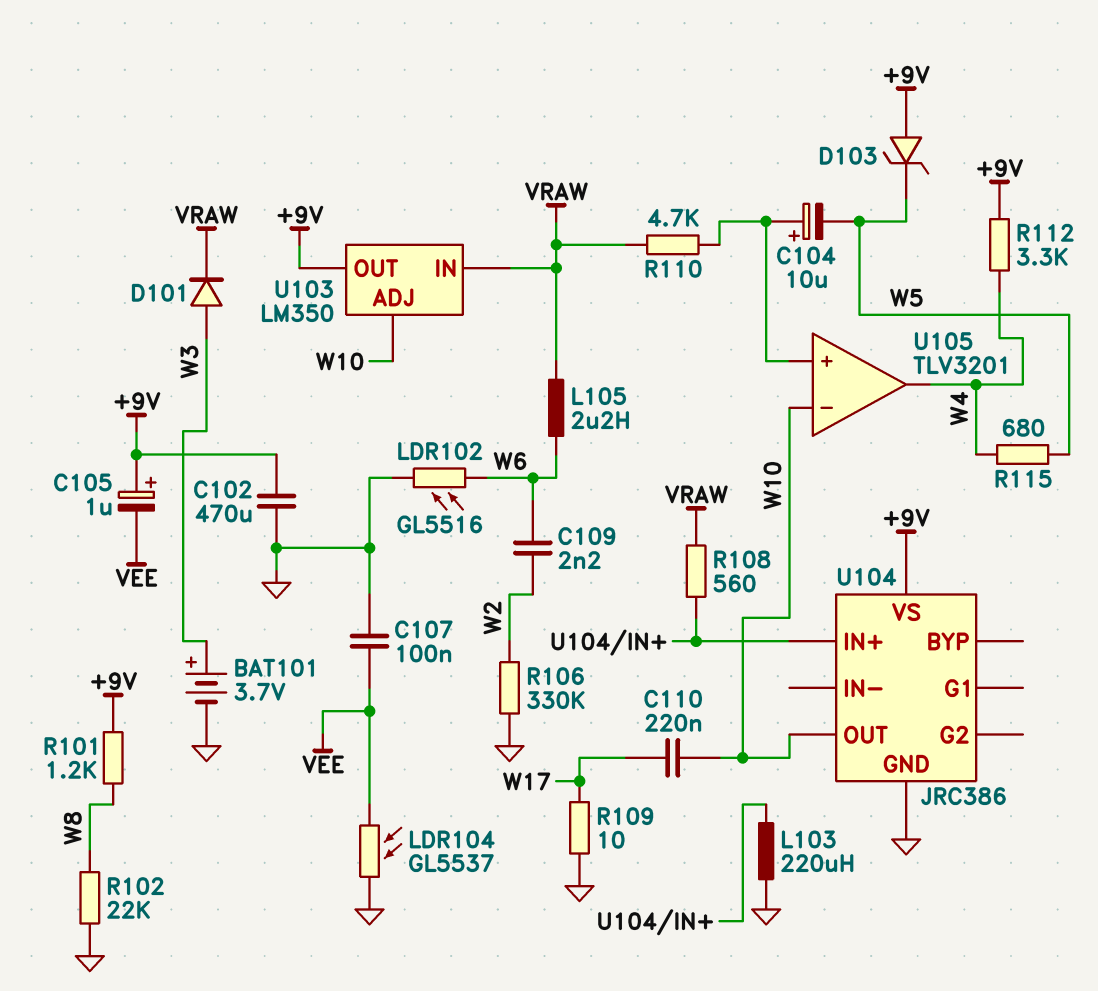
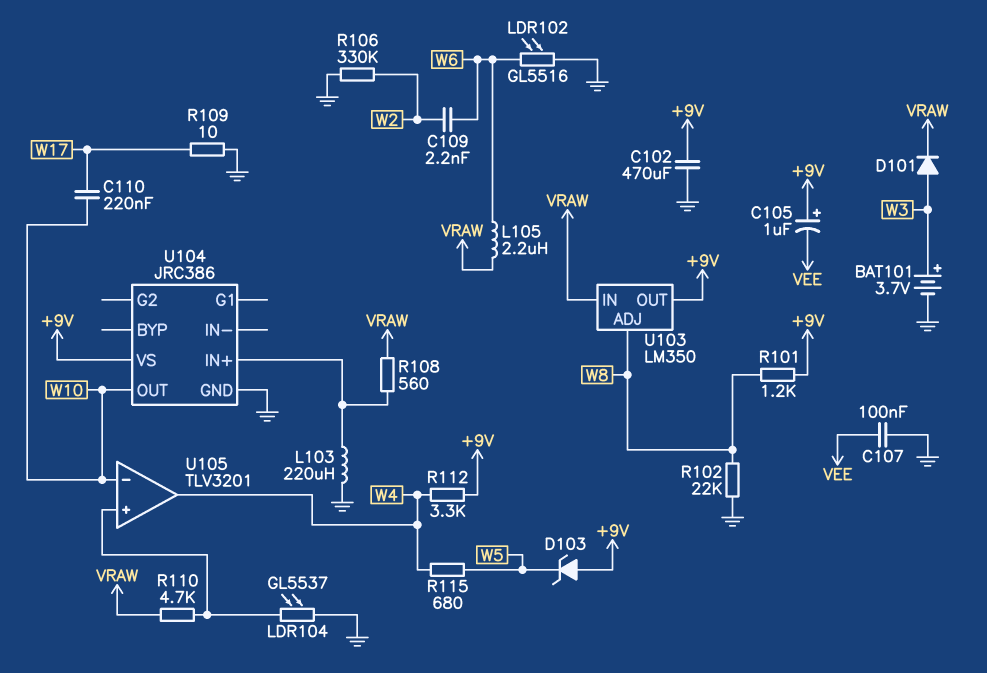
C104: 10uF (plus U105/in+, minus W5) -> none
LDR104: GL5537 (GND, VEE) -> GL5537 (GND, U105/in+)
U103 pin ADJ: W10 -> W8

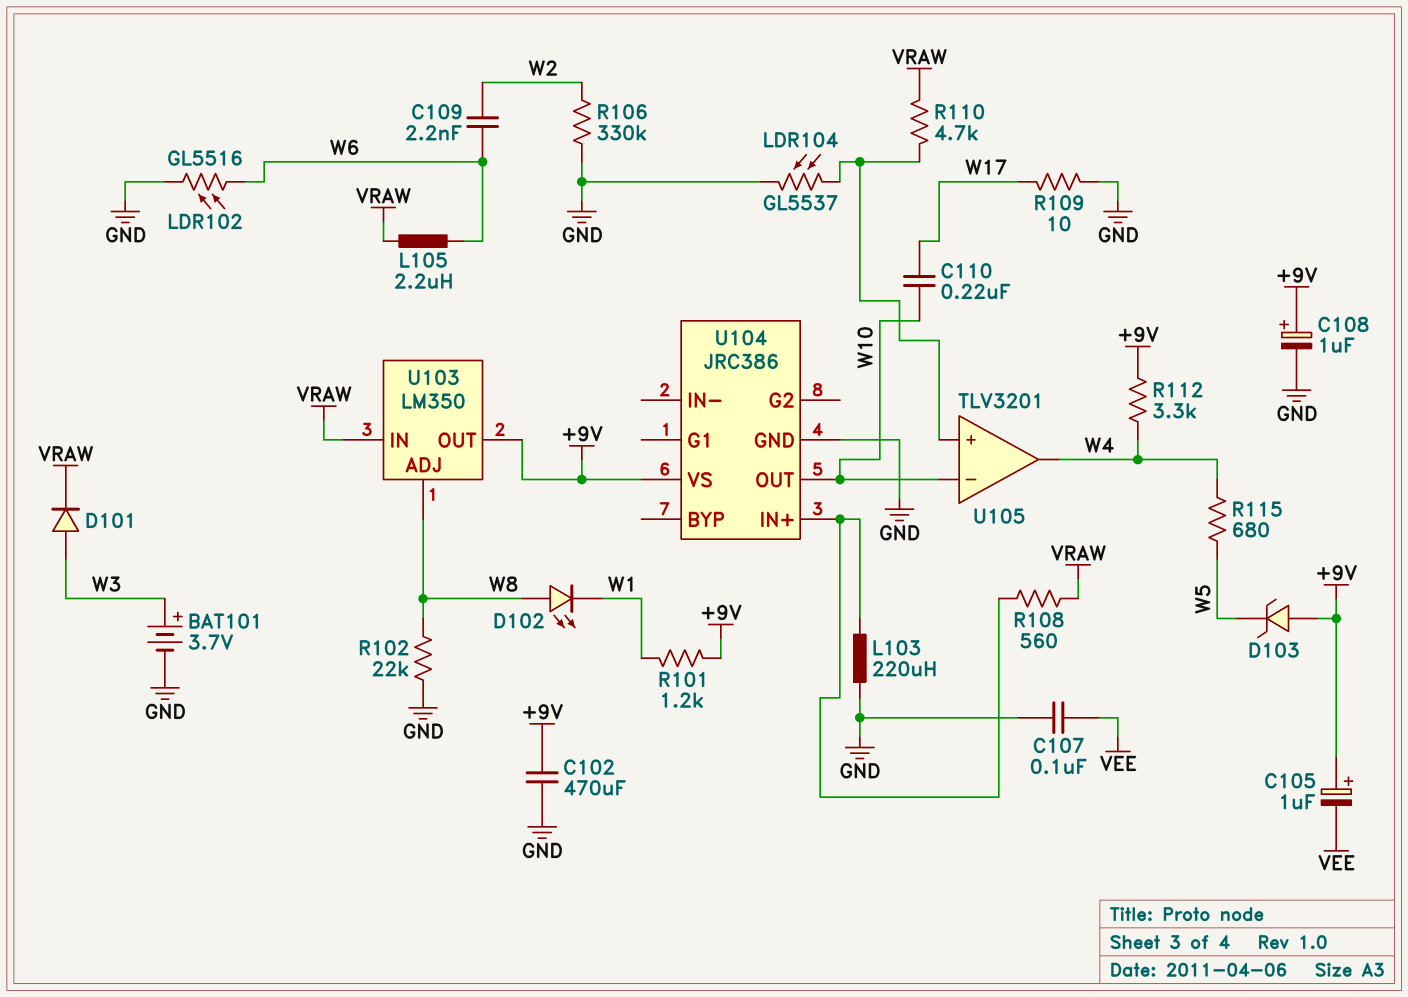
C108: none -> 1uF (plus +9V, minus GND)
D102: none -> LED (A W8, K W1)
R101: 1.2k (+9V, W8) -> 1.2k (+9V, W1)

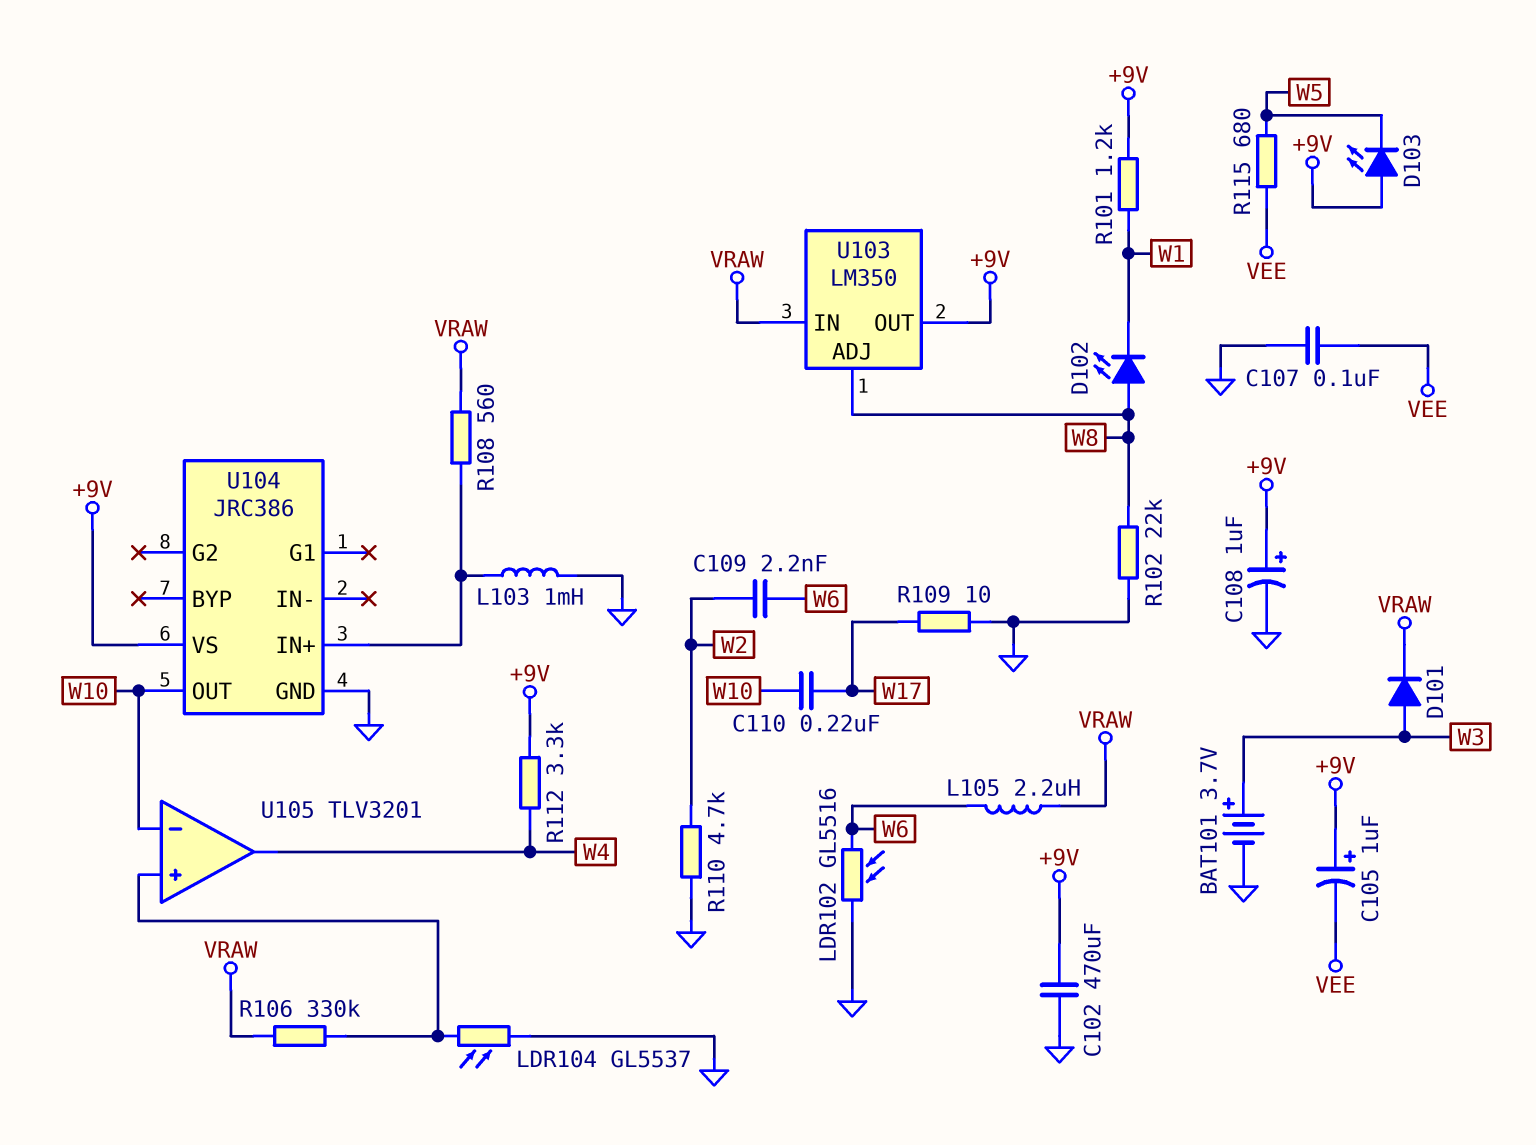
D103: zener (A +9V, K W5) -> LED (A +9V, K W5)
L103: 220uH (GND, U104/IN+) -> 1mH (GND, U104/IN+)
R106: 330k (GND, W2) -> 330k (U105/in+, VRAW)
R110: 4.7k (U105/in+, VRAW) -> 4.7k (GND, W2)
R115: 680 (W4, W5) -> 680 (VEE, W5)

